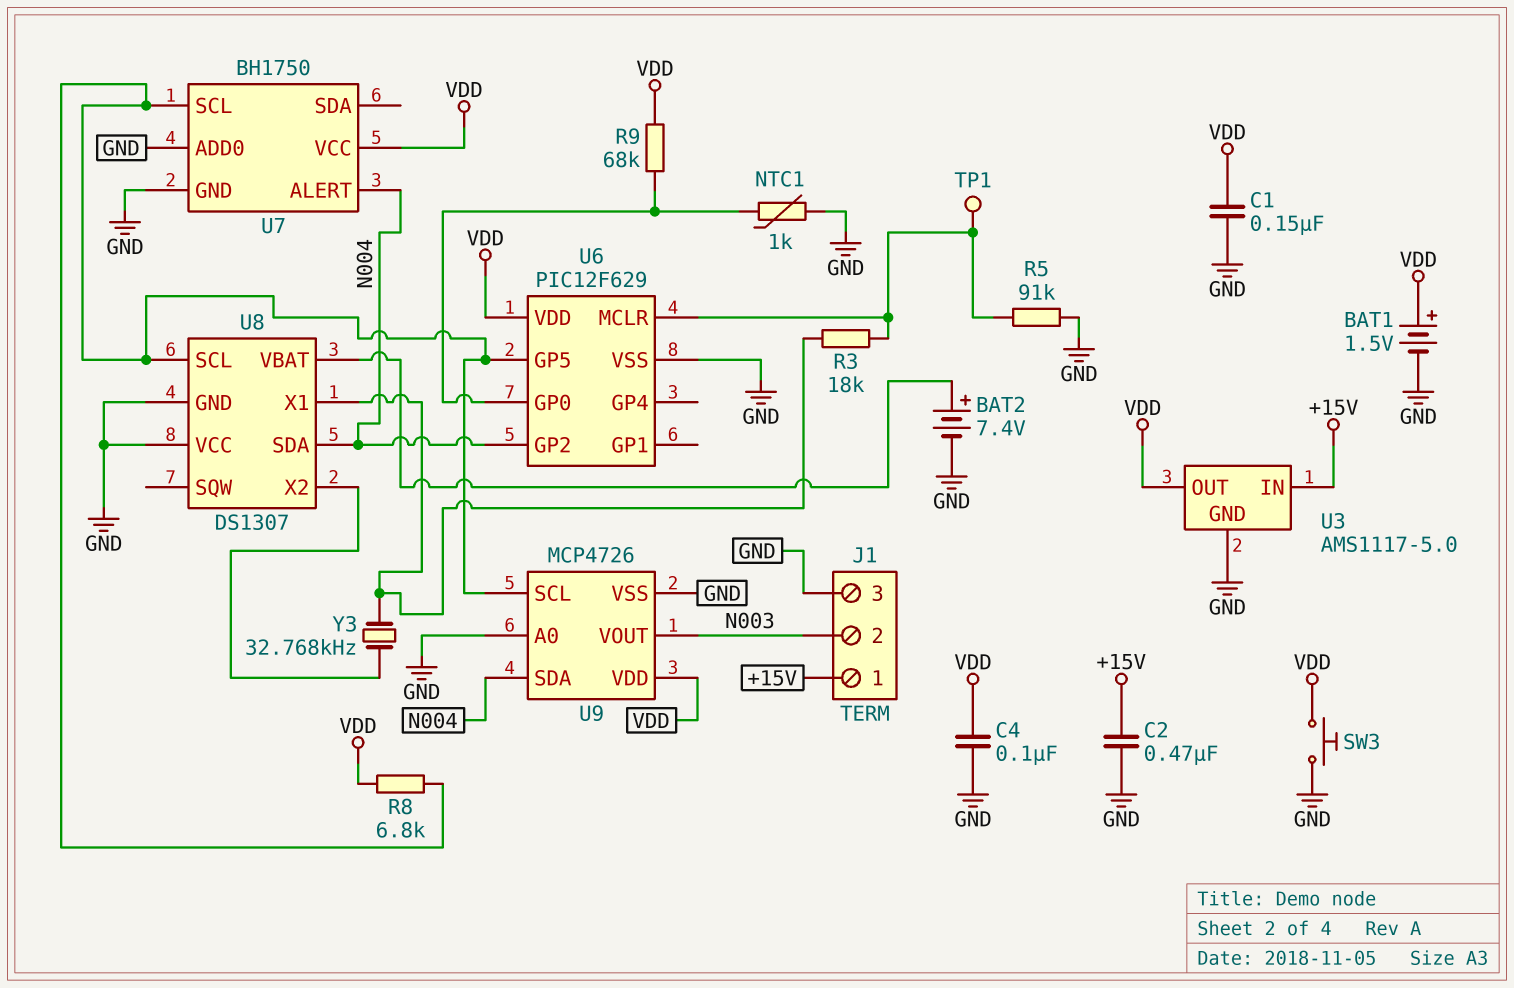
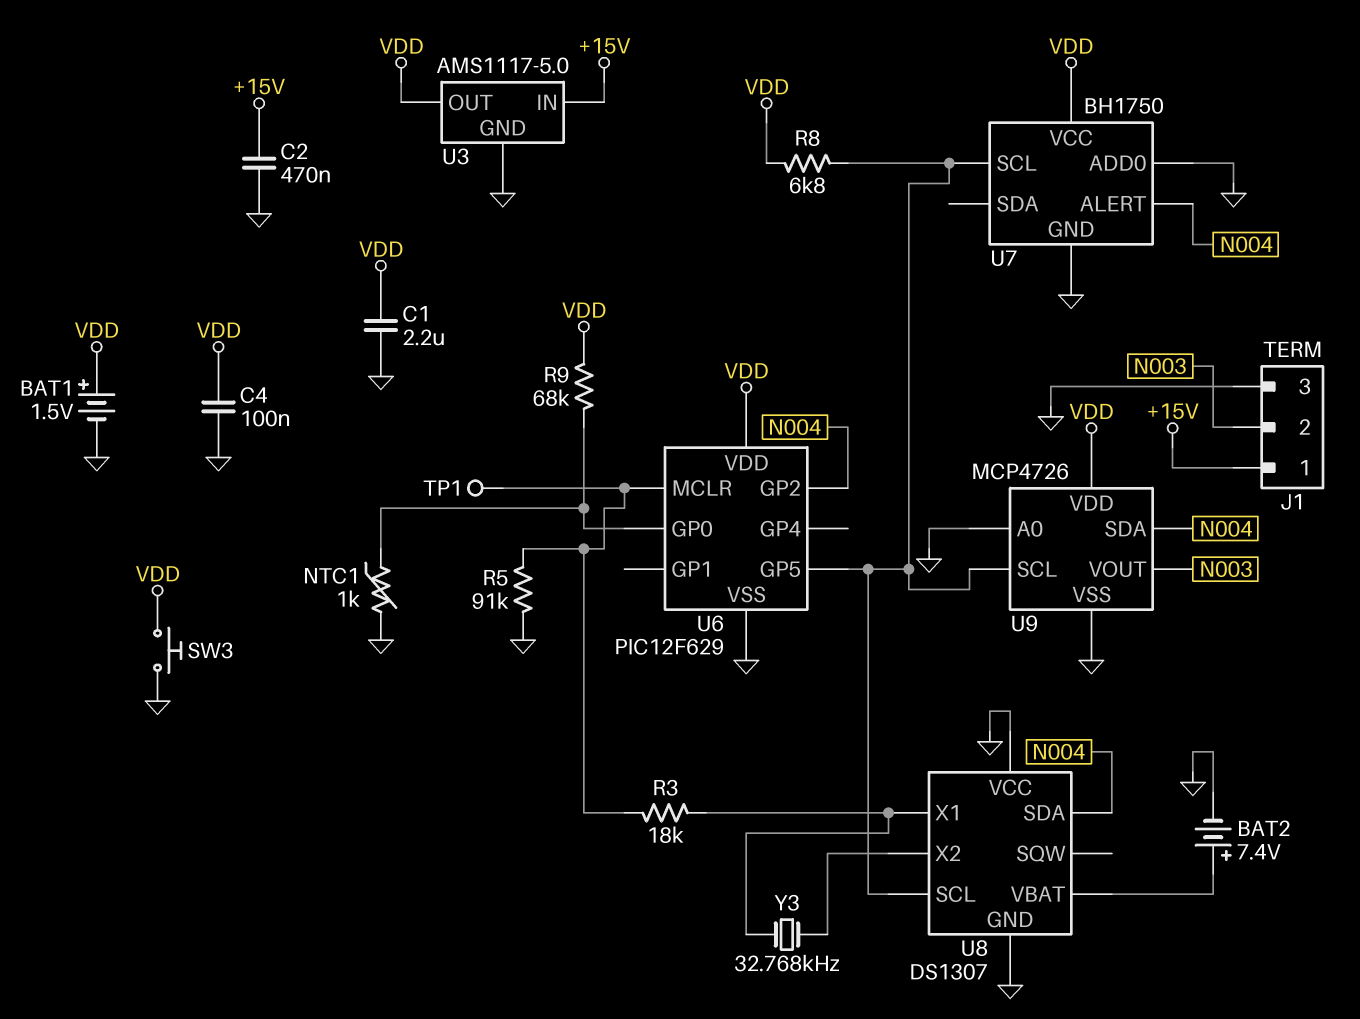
C1: 150nF (GND, VDD) -> 2.2uF (GND, VDD)

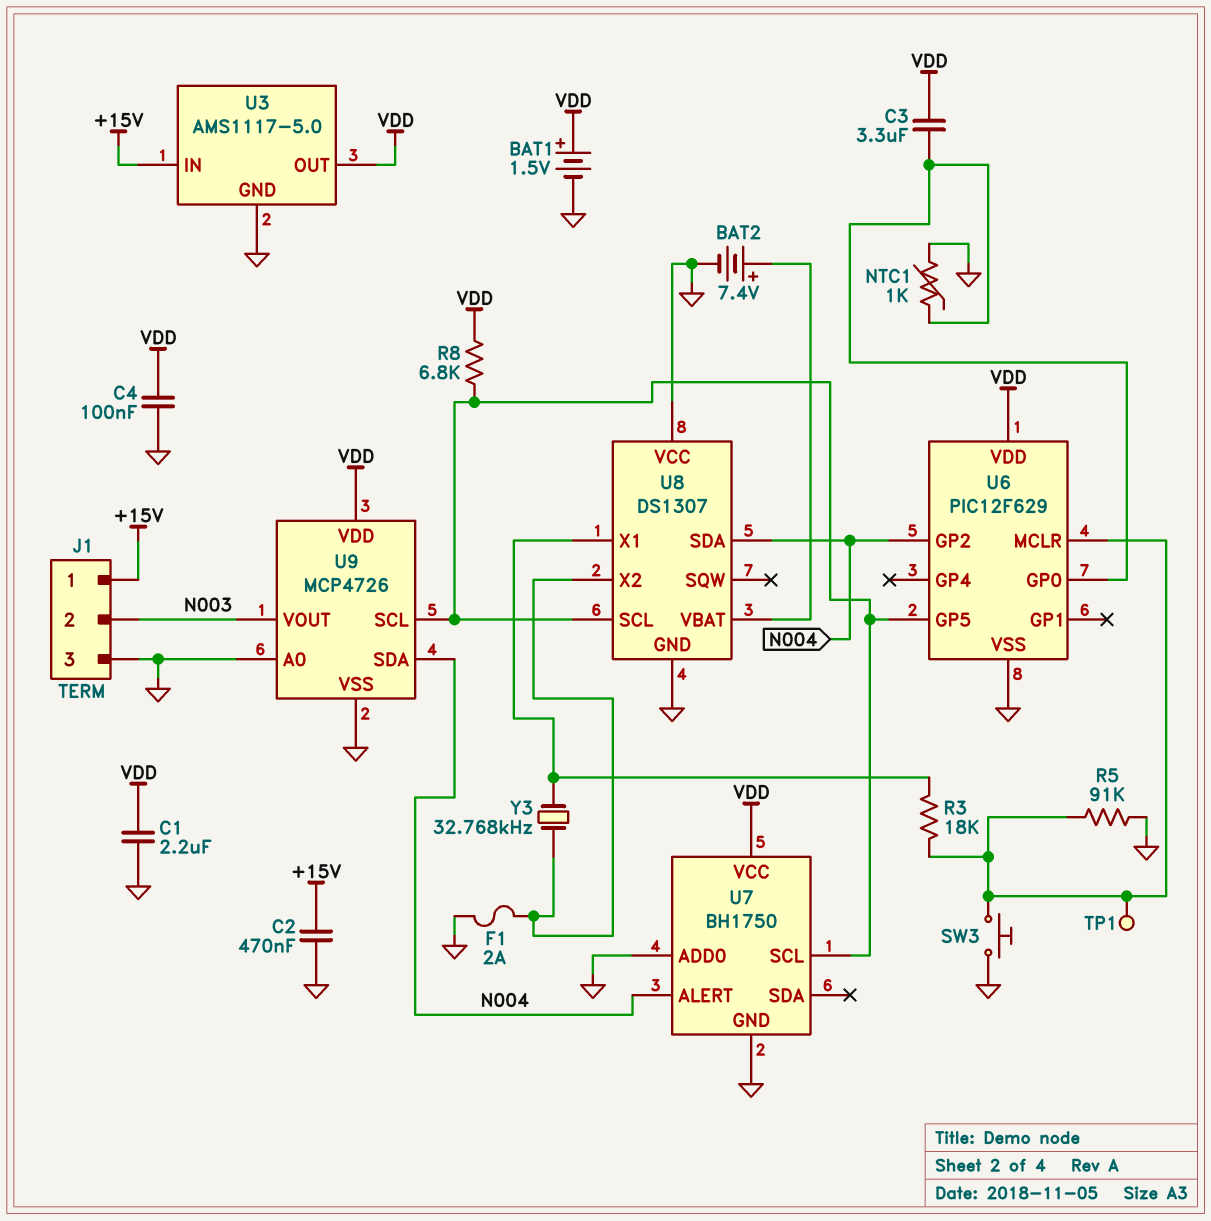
C3: none -> 3.3uF (U6/GP0, VDD)
F1: none -> 2A (GND, U8/X2)
R9: 68k (U6/GP0, VDD) -> none
SW3: button (GND, VDD) -> button (GND, U6/MCLR)

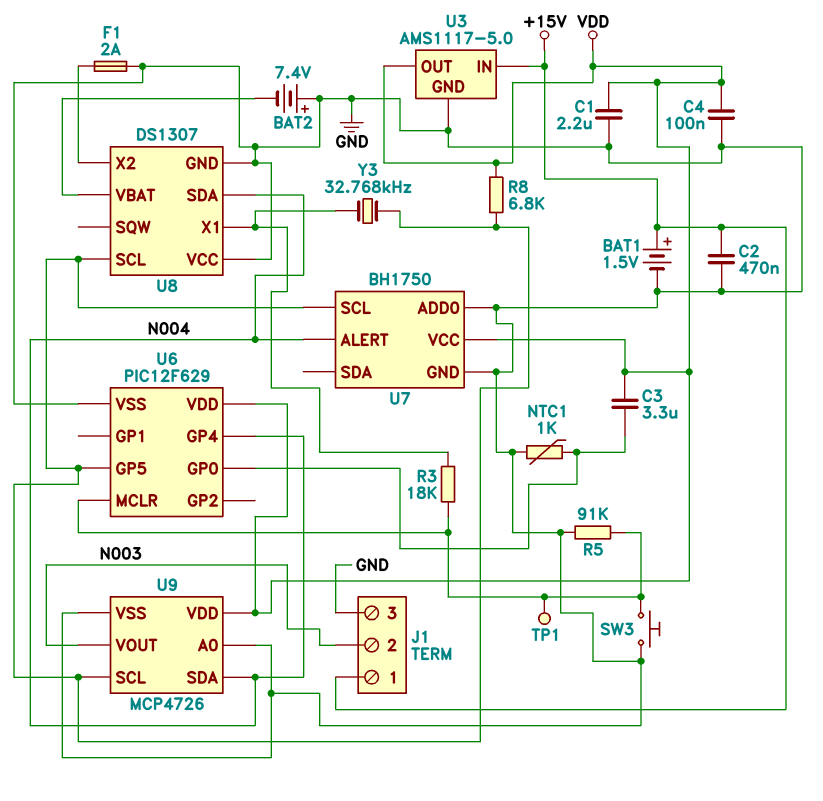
BAT1: 1.5V (plus VDD, minus GND) -> 1.5V (plus +15V, minus GND)
BAT2: 7.4V (plus U8/VBAT, minus GND) -> 7.4V (plus GND, minus U8/VBAT)
U6 pin GP2: N004 -> none
U6 pin GP4: none -> N004
Y3: 32.768kHz (U8/X1, U8/X2) -> 32.768kHz (U6/GP5, U8/X1)

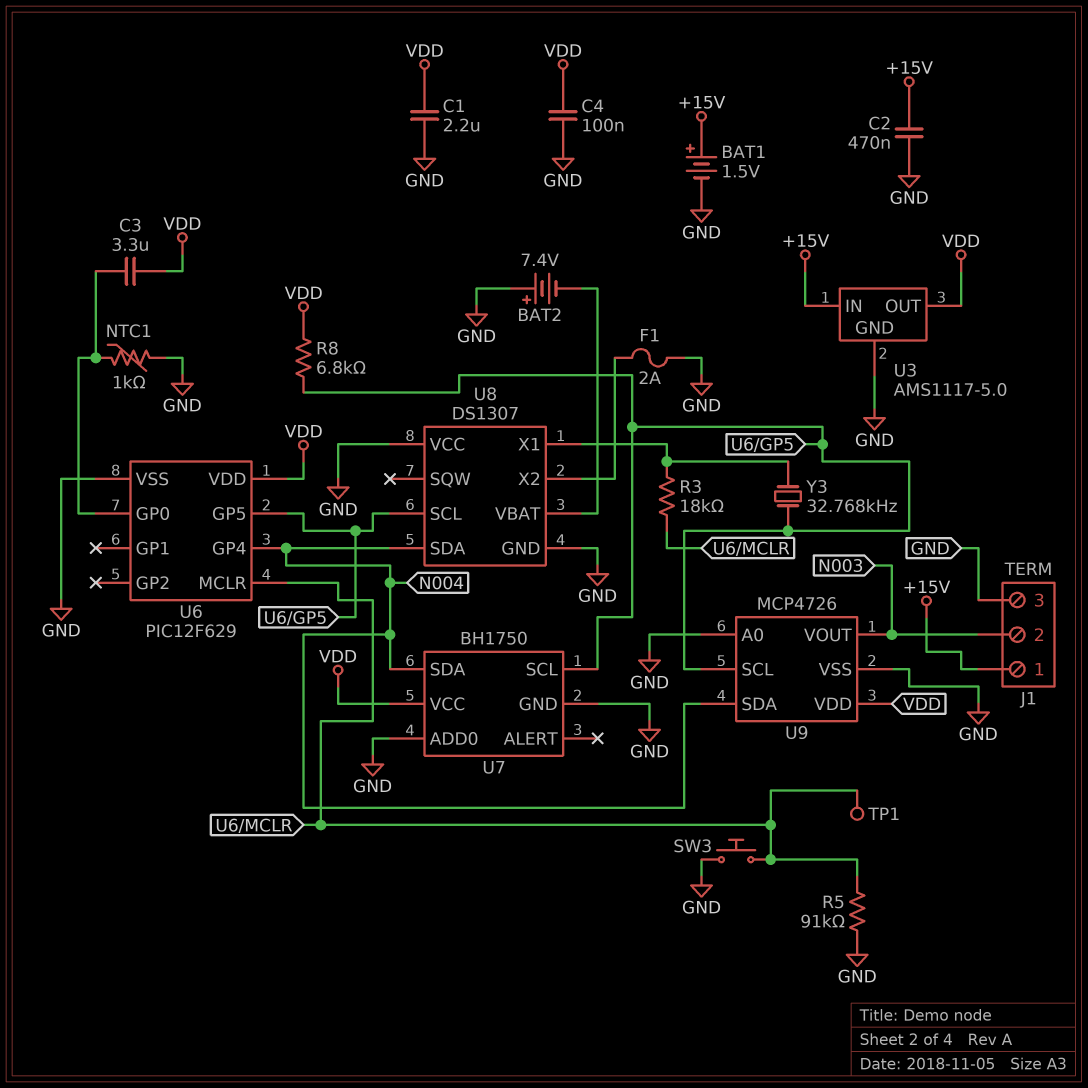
U7 pin ALERT: N004 -> none
U7 pin SDA: none -> N004

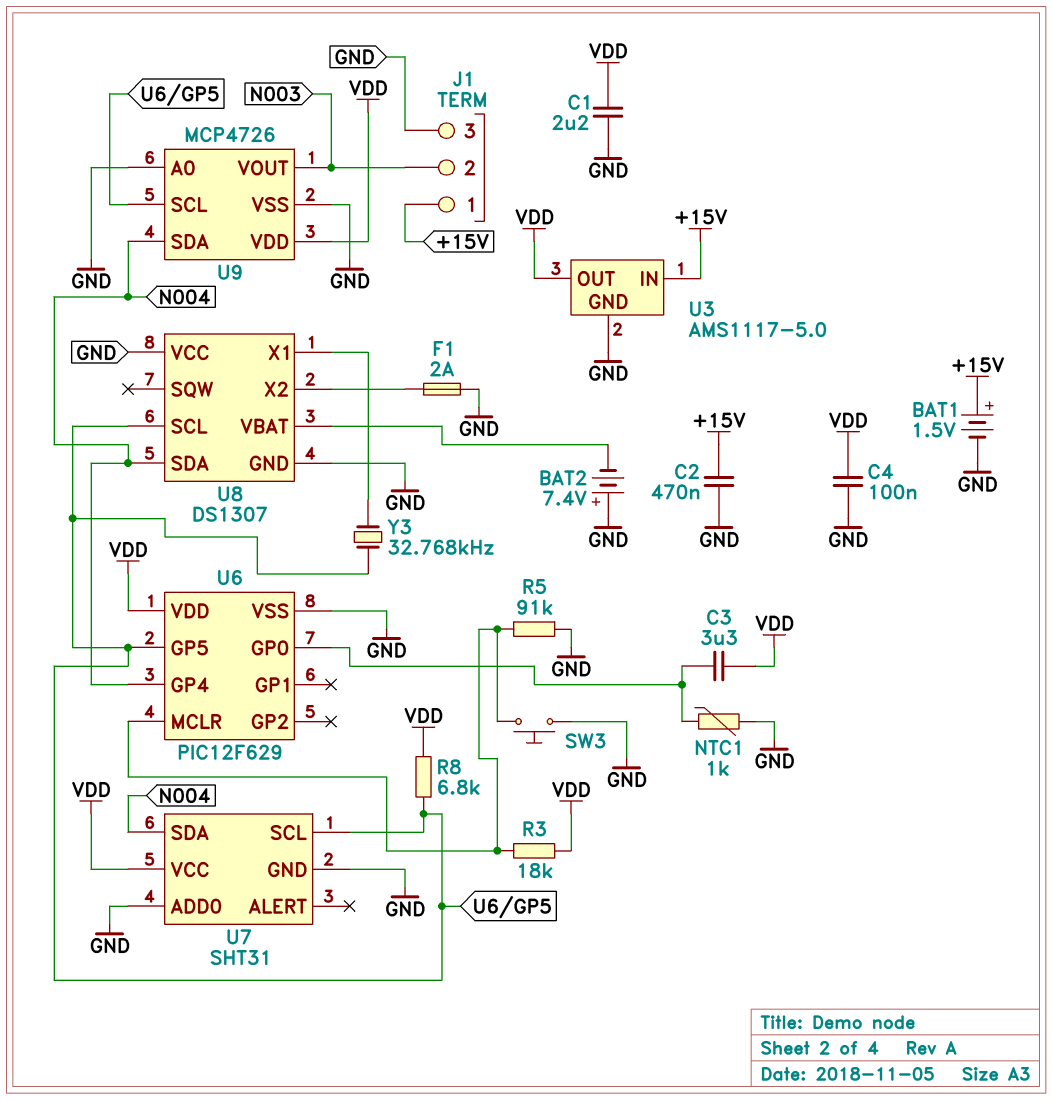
R3: 18k (U6/MCLR, U8/X1) -> 18k (U6/MCLR, VDD)
TP1: test point (U6/MCLR) -> none
U7: BH1750 -> SHT31

